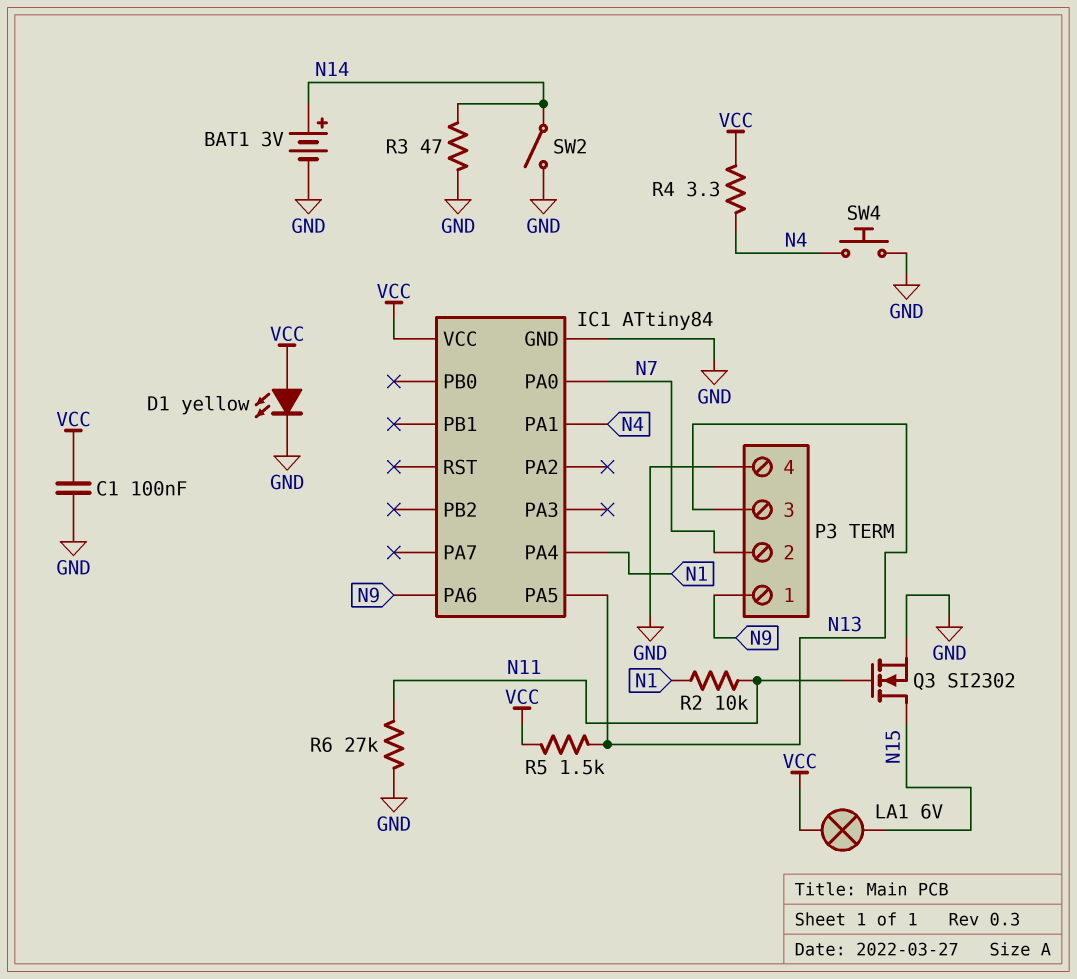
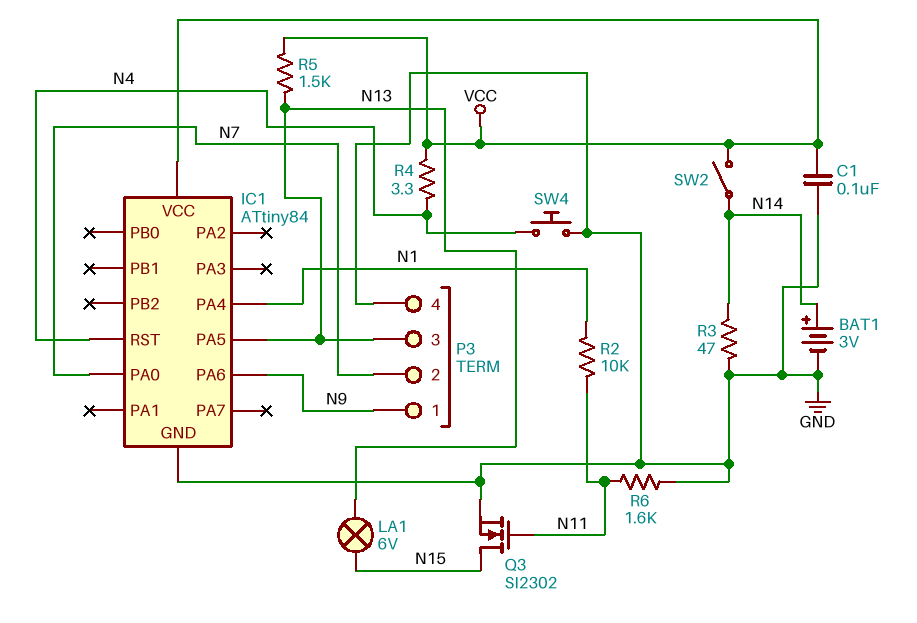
D1: LED yellow (A VCC, K GND) -> none
IC1 pin PA1: N4 -> none
IC1 pin RST: none -> N4
LA1: lamp 6V (N15, VCC) -> lamp 6V (N13, N15)
R6: 27k (GND, N11) -> 1.6k (GND, N11)
SW2: switch (GND, N14) -> switch (N14, VCC)

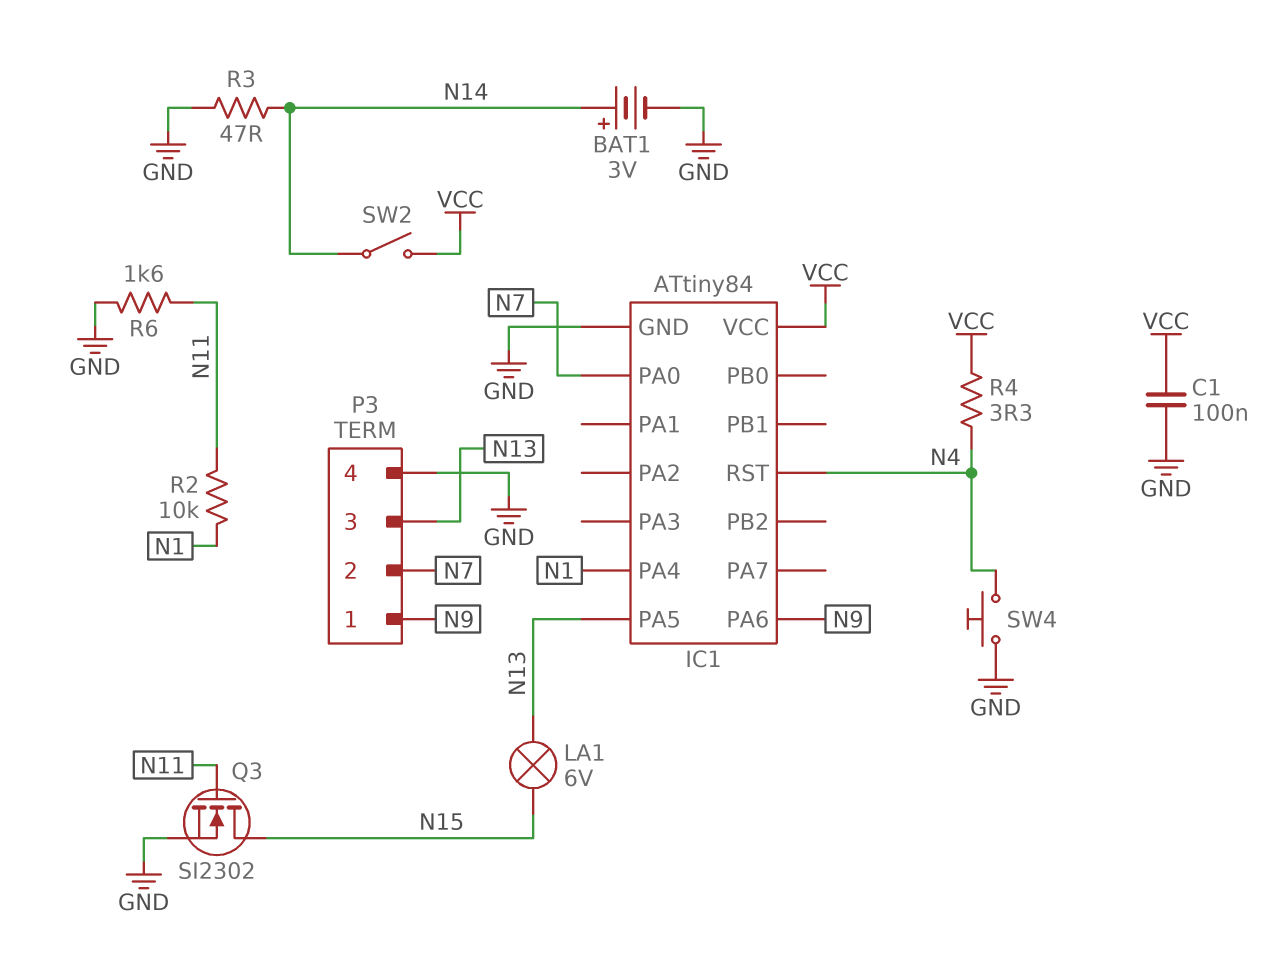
R5: 1.5k (N13, VCC) -> none

